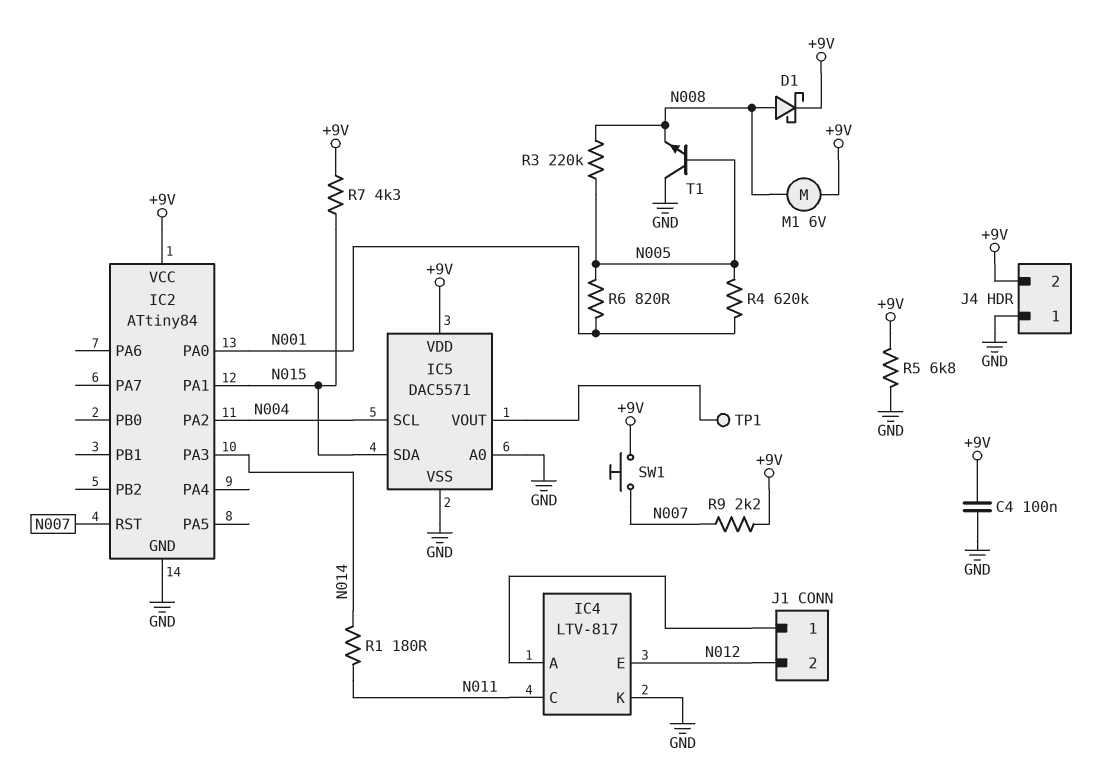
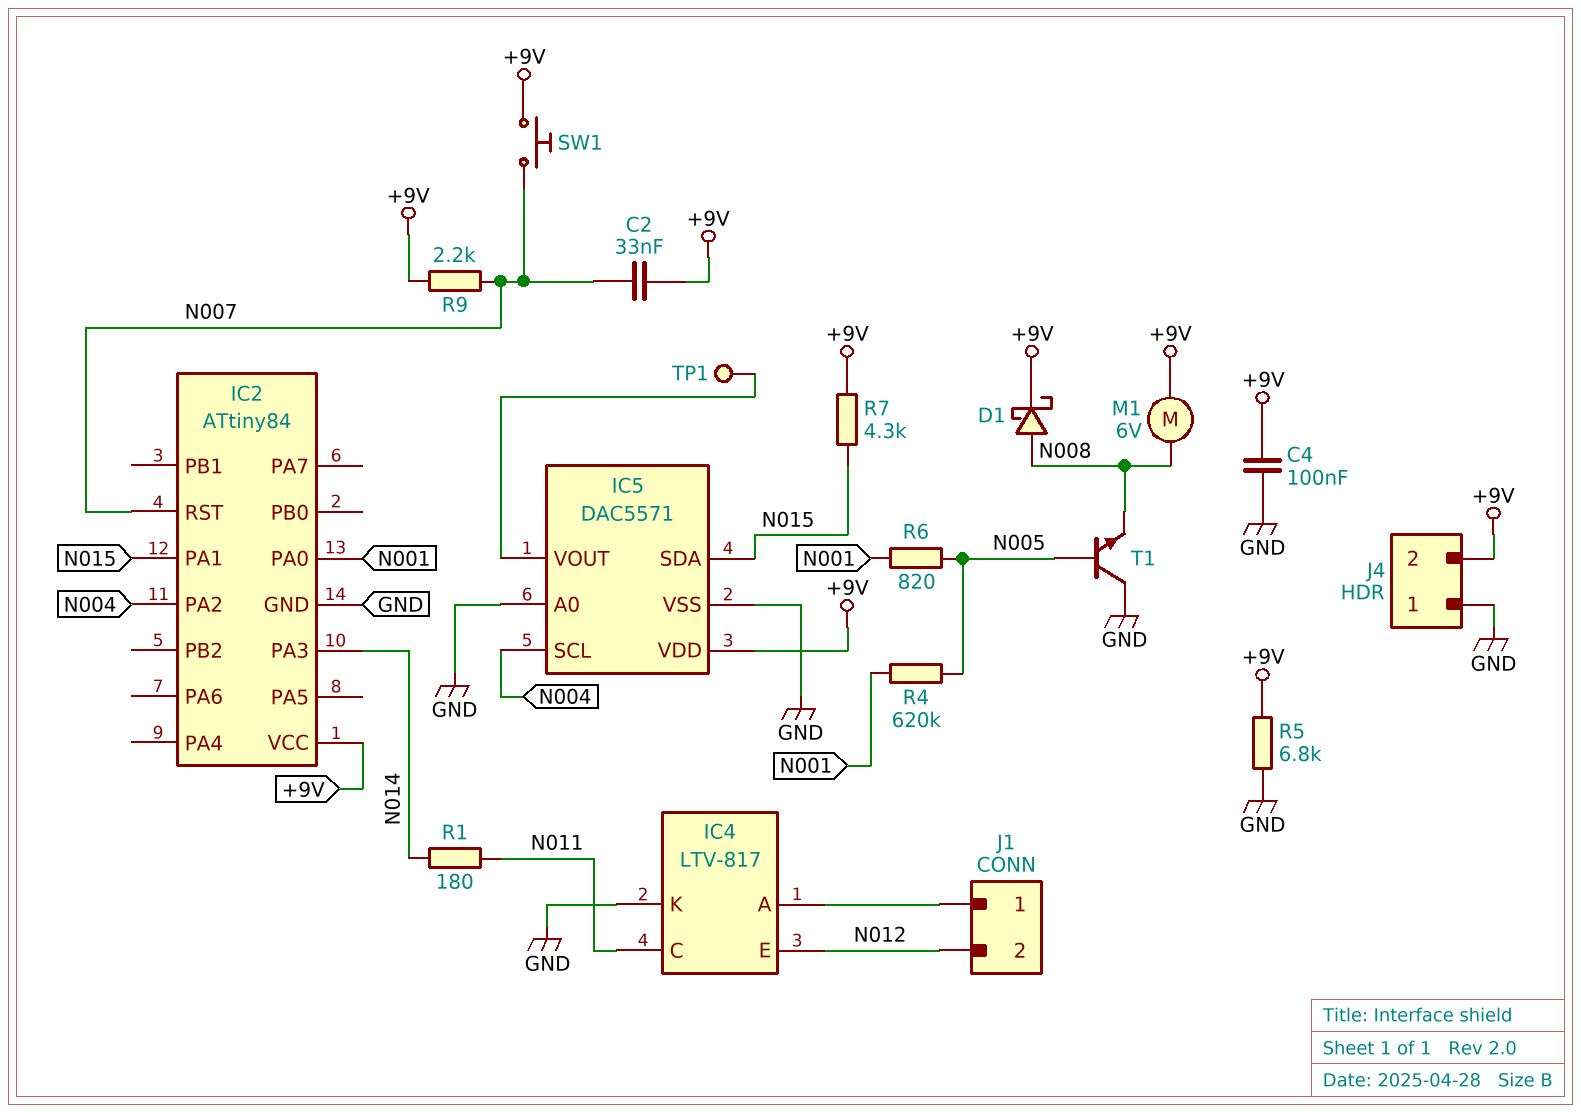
C2: none -> 33nF (+9V, N007)
R3: 220k (N005, N008) -> none

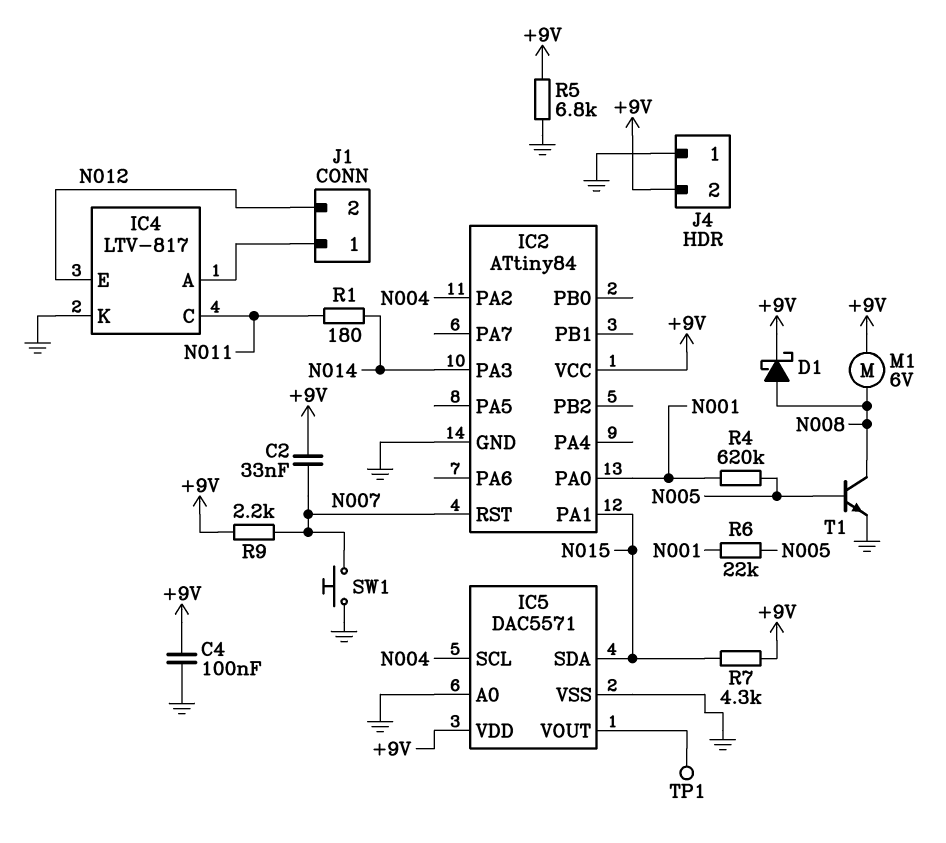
R6: 820 (N001, N005) -> 22k (N001, N005)
SW1: button (+9V, N007) -> button (GND, N007)
T1: NPN (B N005, C GND, E N008) -> NPN (B N005, C N008, E GND)

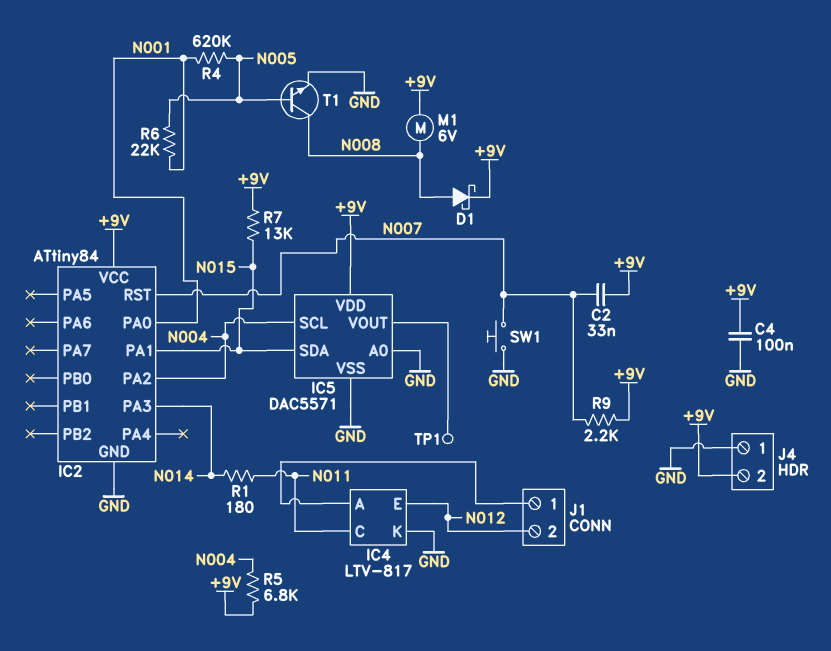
R5: 6.8k (+9V, GND) -> 6.8k (+9V, N004)
R7: 4.3k (+9V, N015) -> 13k (+9V, N015)

